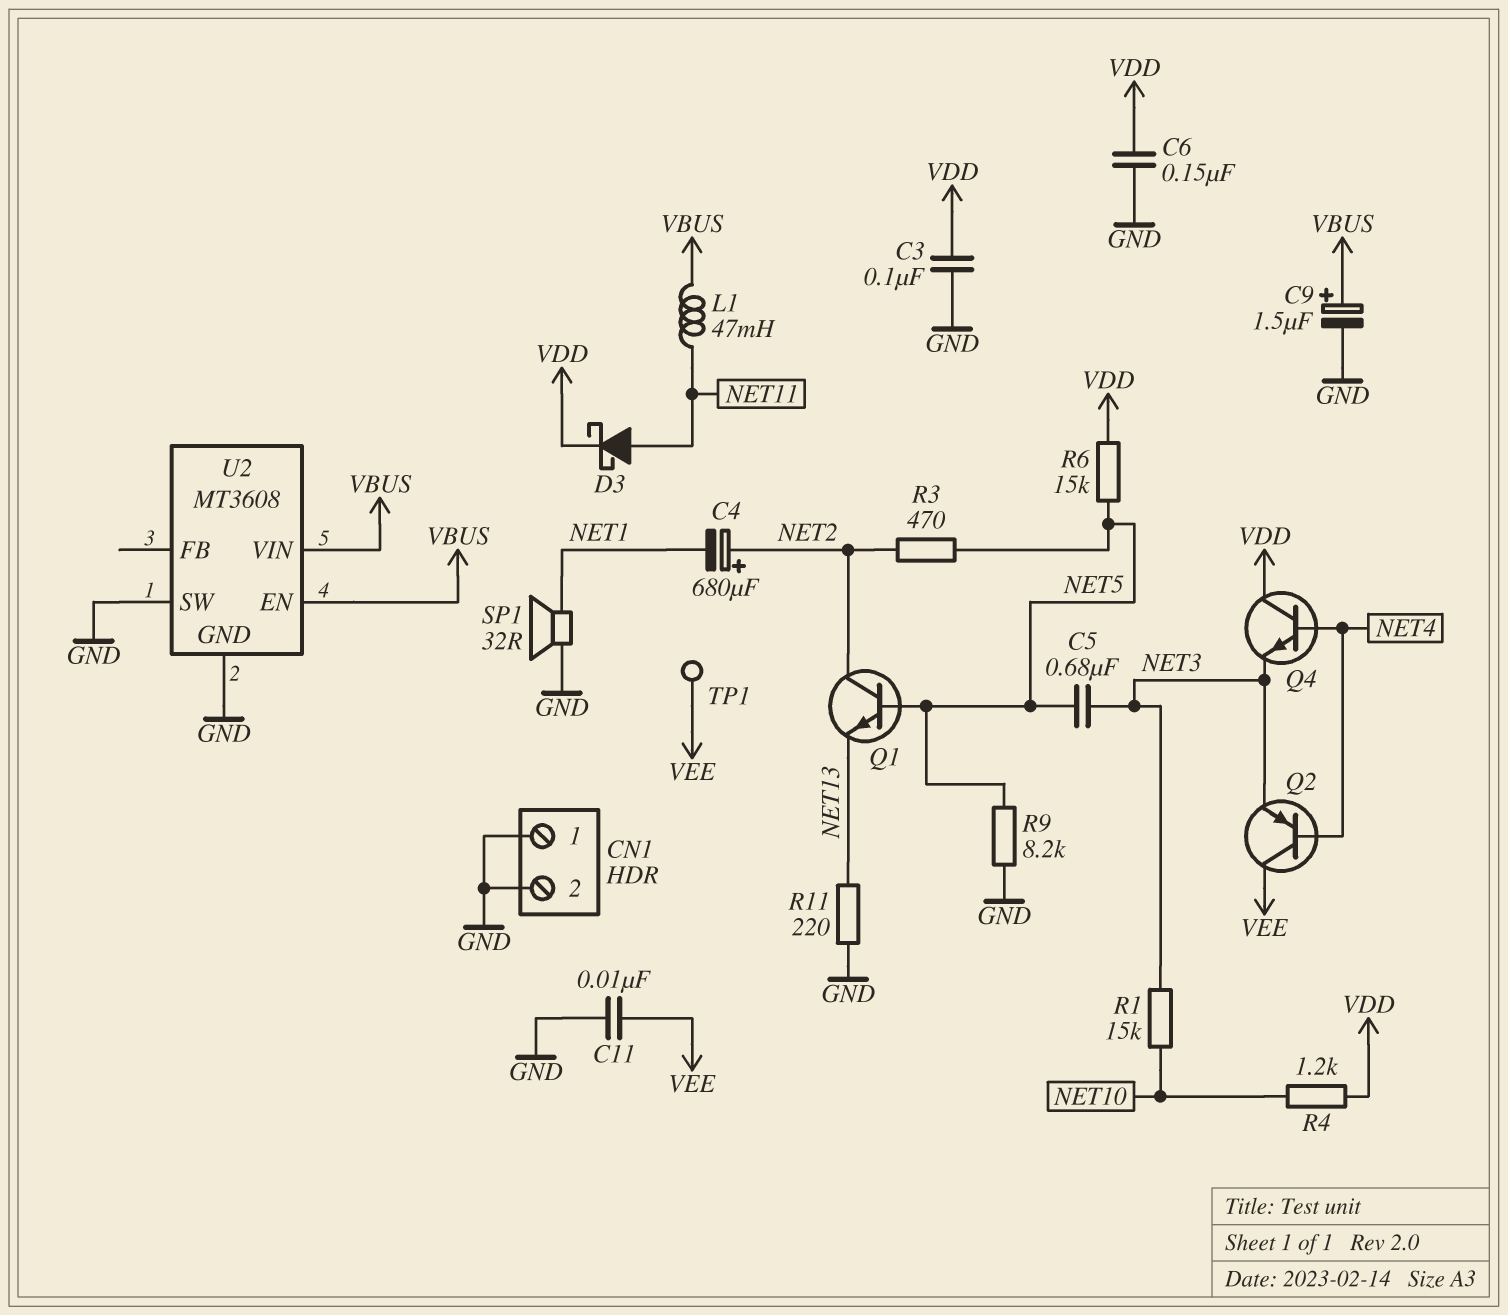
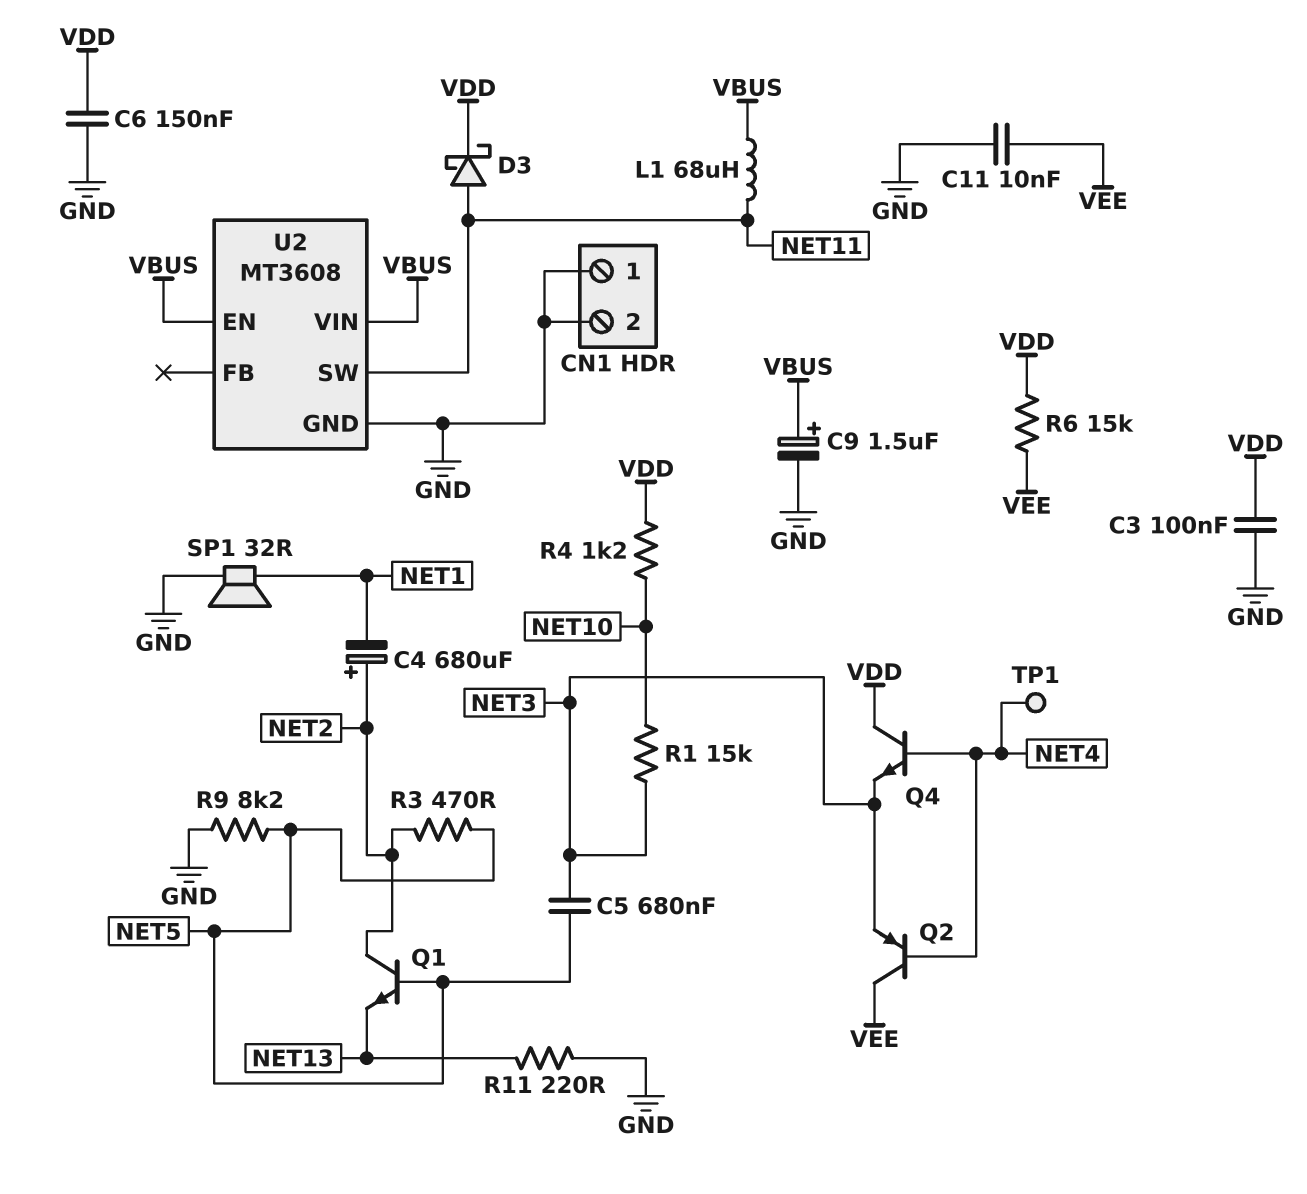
L1: 47mH (NET11, VBUS) -> 68uH (NET11, VBUS)
R6: 15k (NET5, VDD) -> 15k (VDD, VEE)
TP1: test point (VEE) -> test point (NET4)
U2 pin SW: GND -> NET11

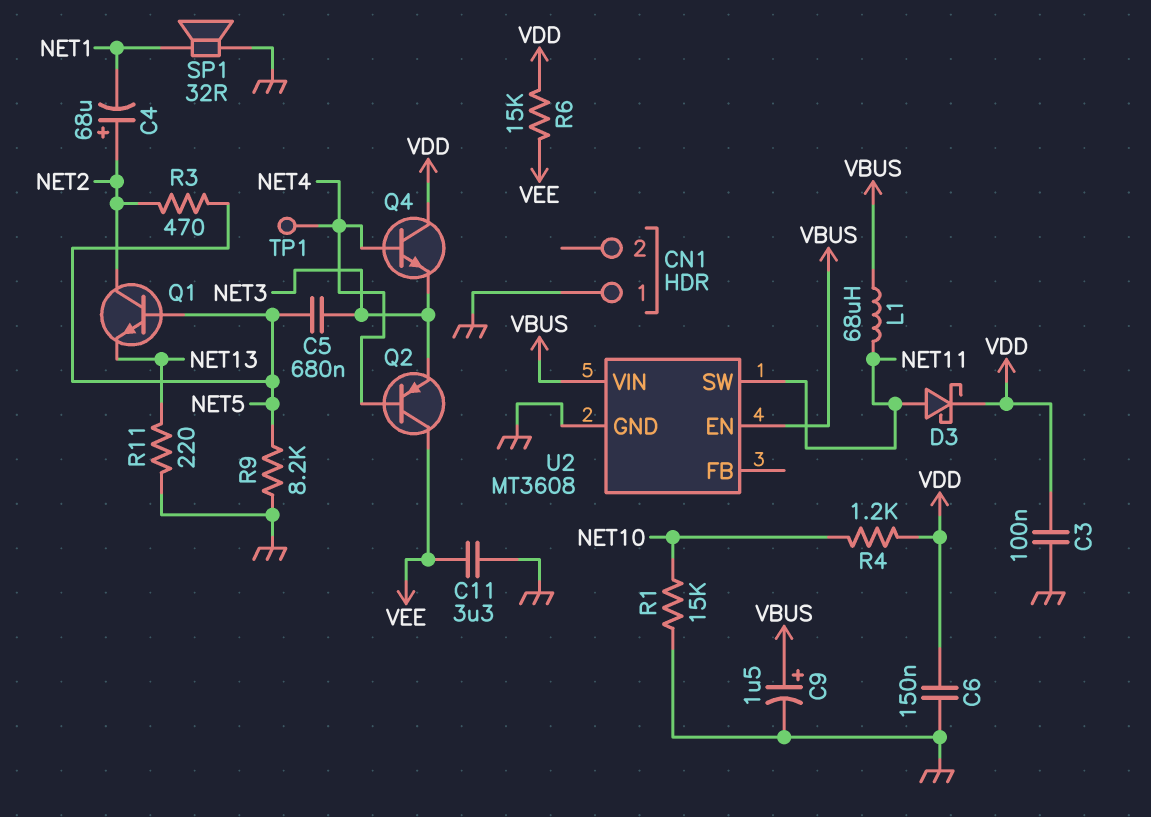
C4: 680uF (plus NET2, minus NET1) -> 68uF (plus NET2, minus NET1)
C11: 10nF (GND, VEE) -> 3.3uF (GND, VEE)
CN1 pin 2: GND -> none
R1: 15k (NET3, NET10) -> 15k (GND, NET10)

